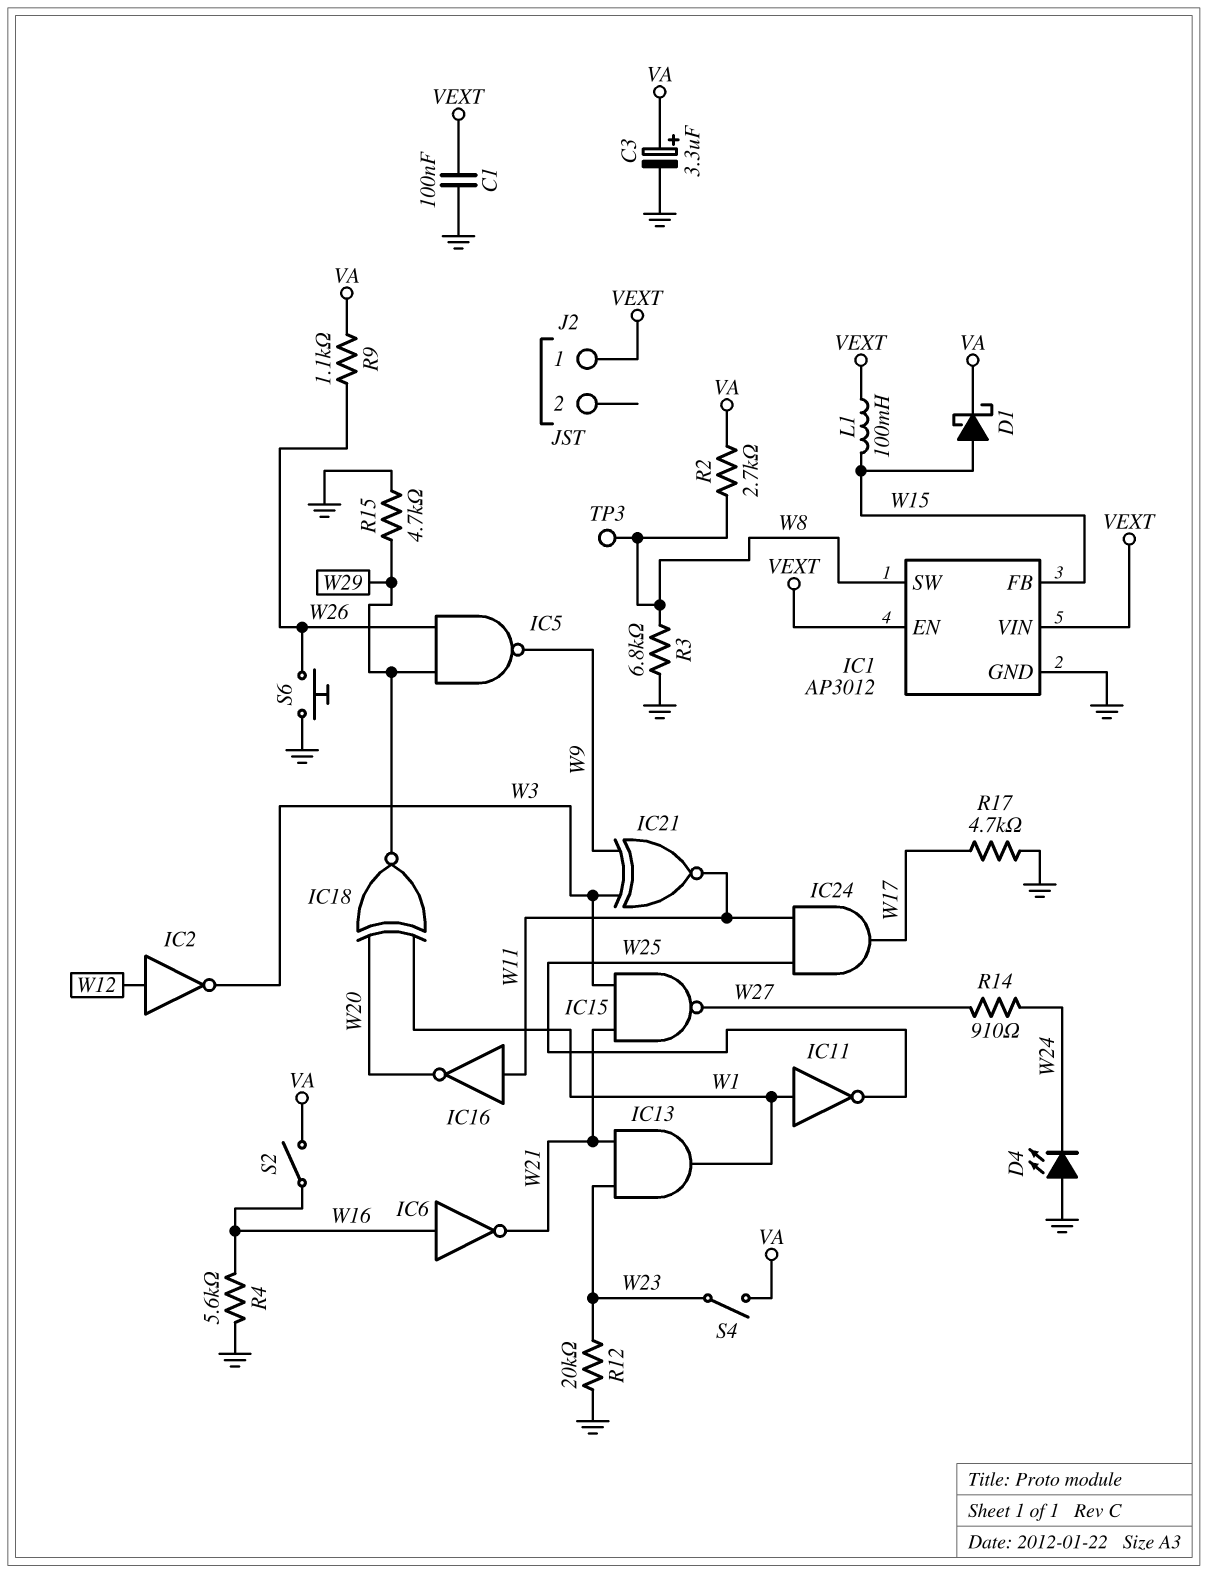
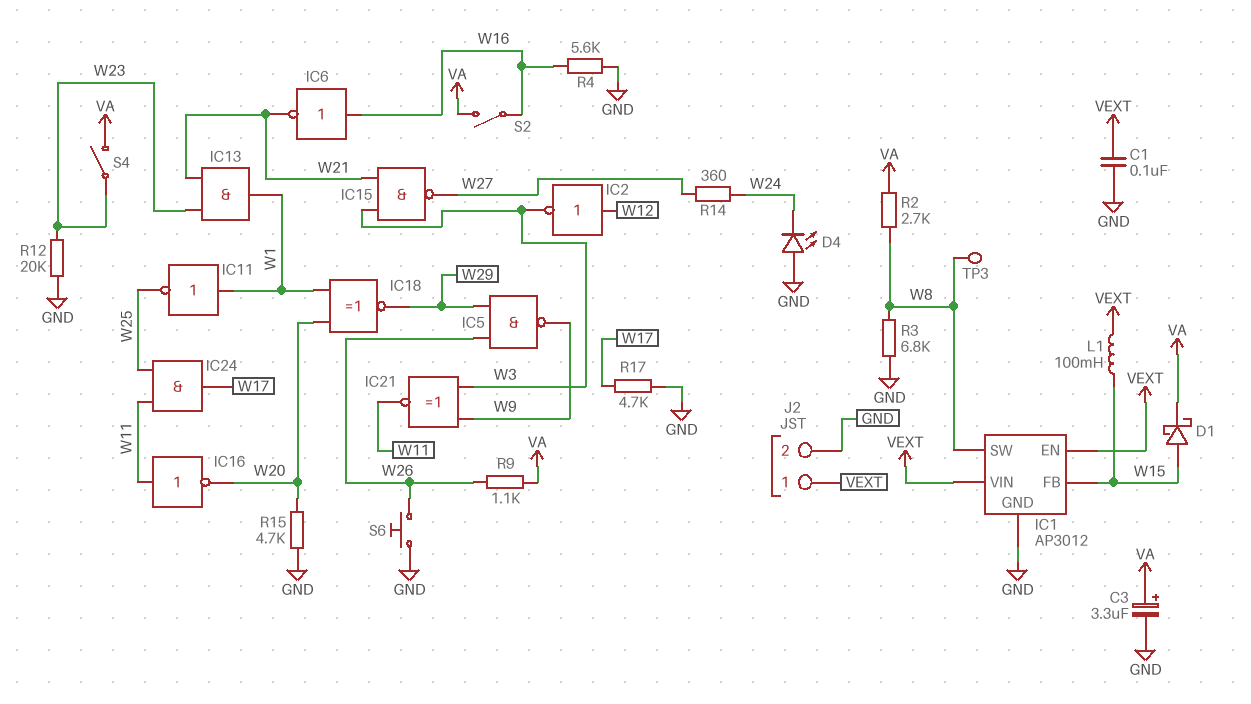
J2 pin 2: none -> GND
R14: 910 (W24, W27) -> 360 (W24, W27)
R15: 4.7k (GND, W29) -> 4.7k (GND, W20)

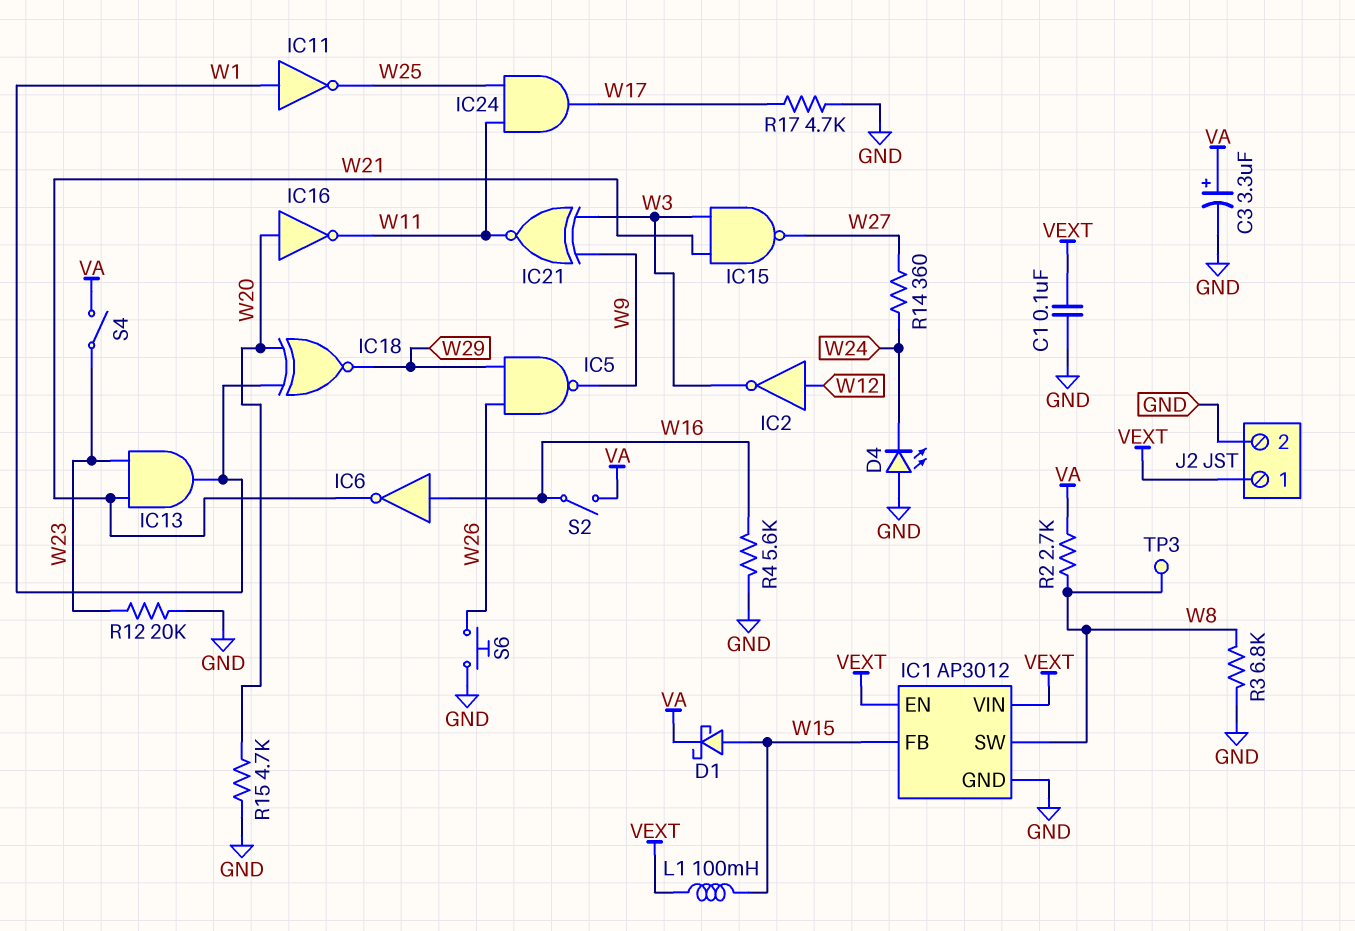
IC16: NOT (in W11, out W20) -> NOT (in W20, out W11)
R9: 1.1k (VA, W26) -> none

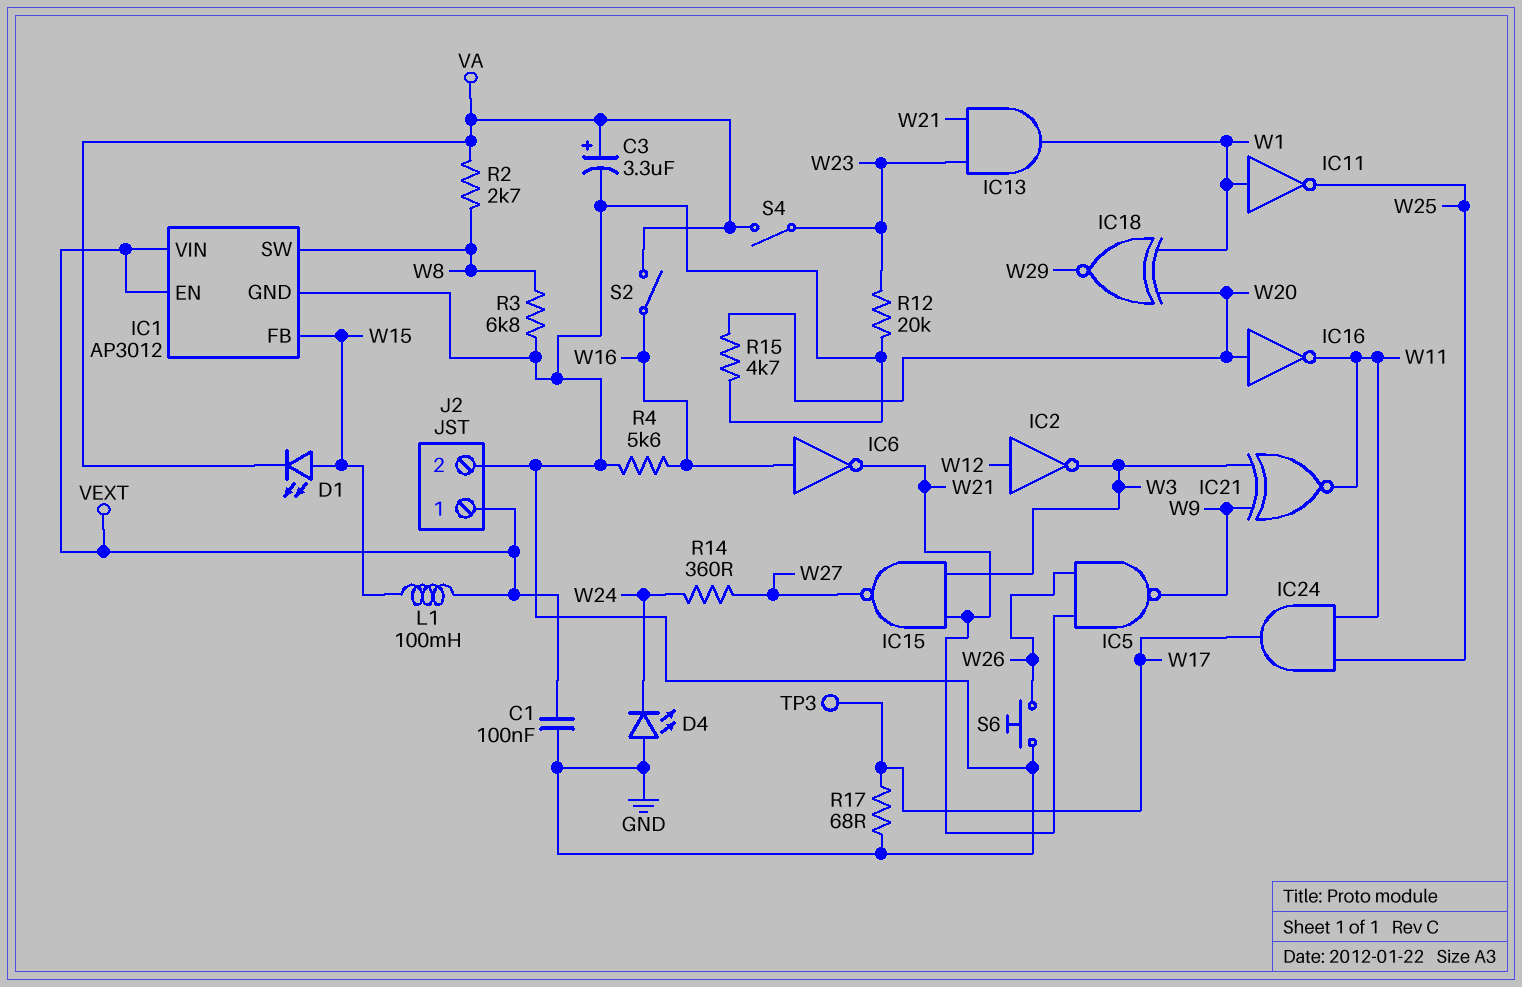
D1: schottky (A W15, K VA) -> LED (A W15, K VA)
IC5: NAND (in W26, in W29, out W9) -> NAND (in W21, in W26, out W9)
R17: 4.7k (GND, W17) -> 68 (GND, W17)
TP3: test point (W8) -> test point (W17)

